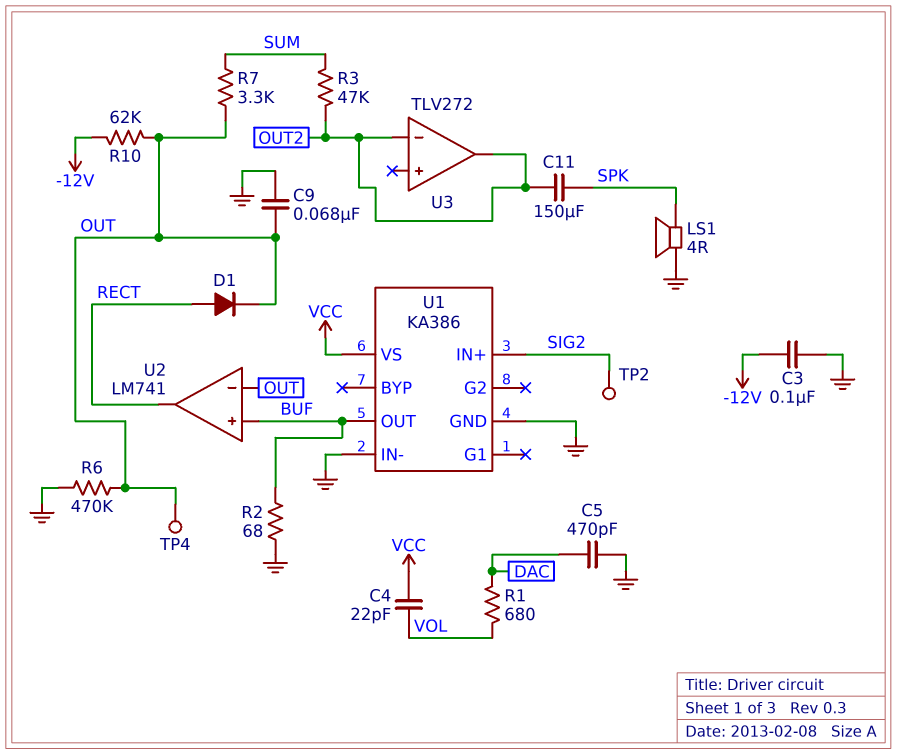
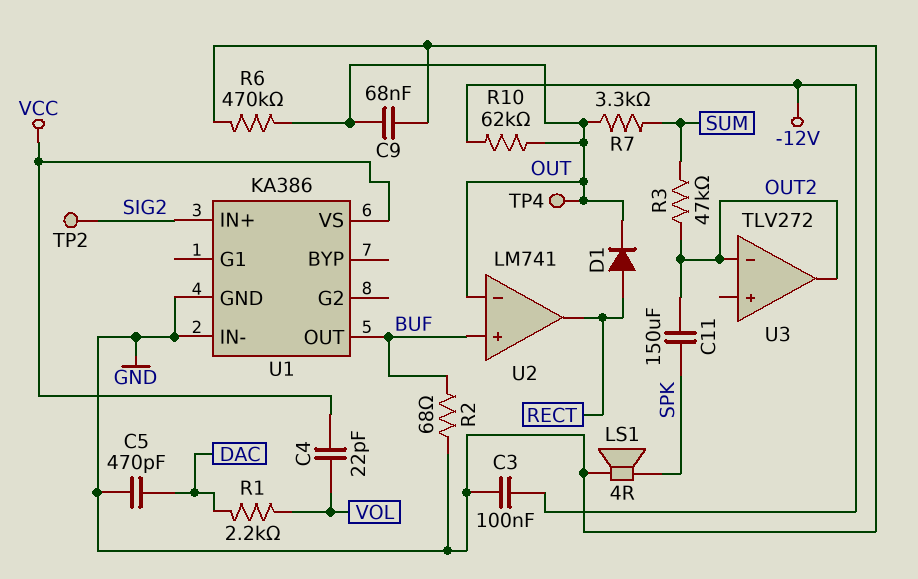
R1: 680 (DAC, VOL) -> 2.2k (DAC, VOL)

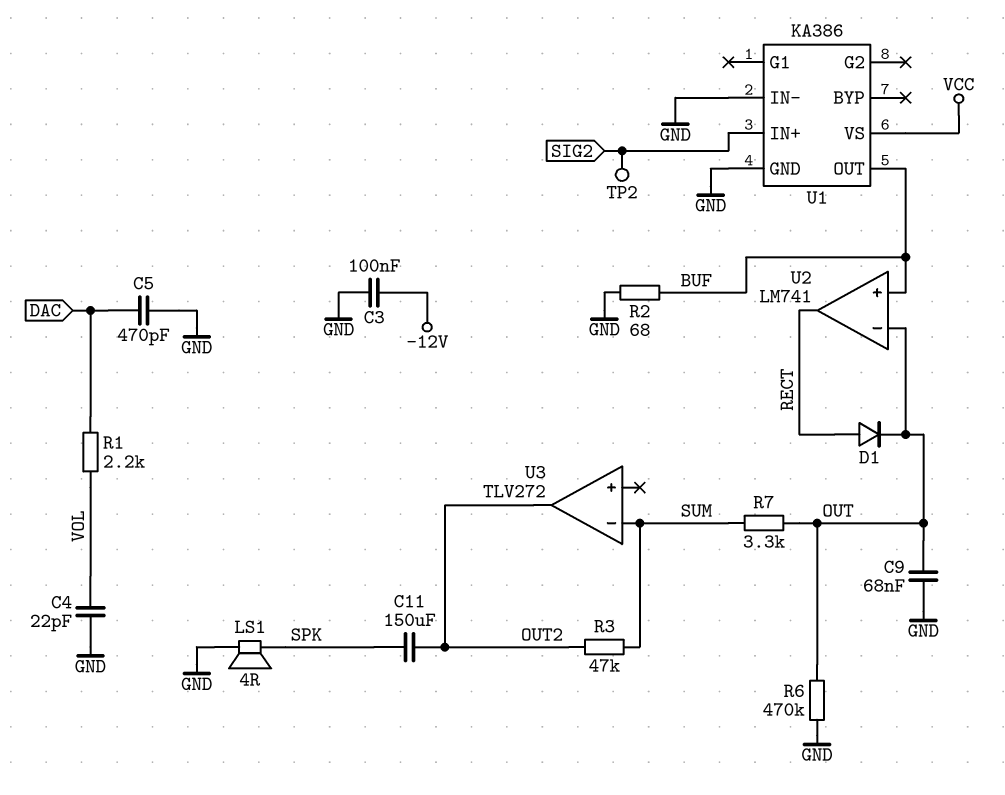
C4: 22pF (VCC, VOL) -> 22pF (GND, VOL)
R10: 62k (-12V, OUT) -> none
TP4: test point (OUT) -> none
U3 pin in-: OUT2 -> SUM

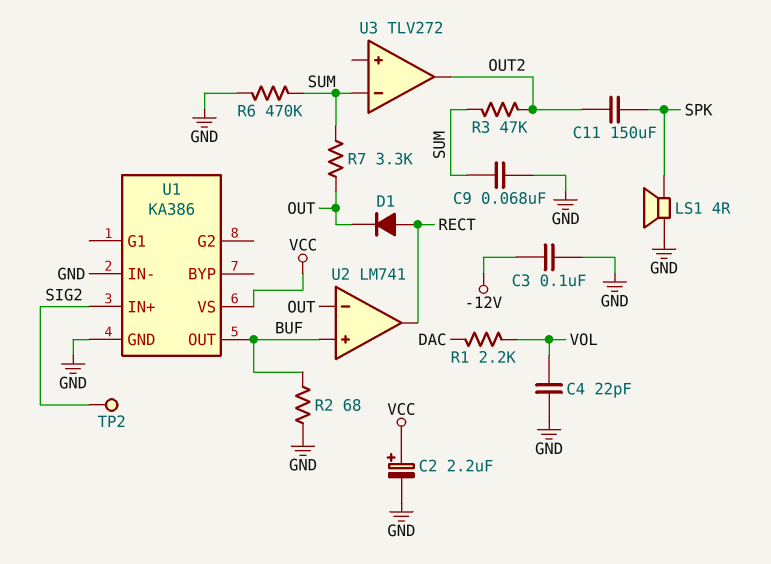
C2: none -> 2.2uF (plus VCC, minus GND)
C5: 470pF (DAC, GND) -> none
C9: 68nF (GND, OUT) -> 68nF (GND, SUM)
R6: 470k (GND, OUT) -> 470k (GND, SUM)

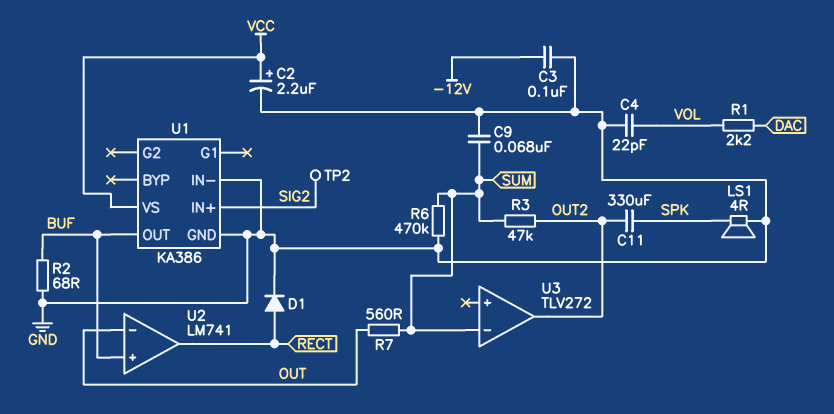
C11: 150uF (OUT2, SPK) -> 330uF (OUT2, SPK)
D1: diode (A RECT, K OUT) -> diode (A RECT, K GND)
R7: 3.3k (OUT, SUM) -> 560 (OUT, SUM)

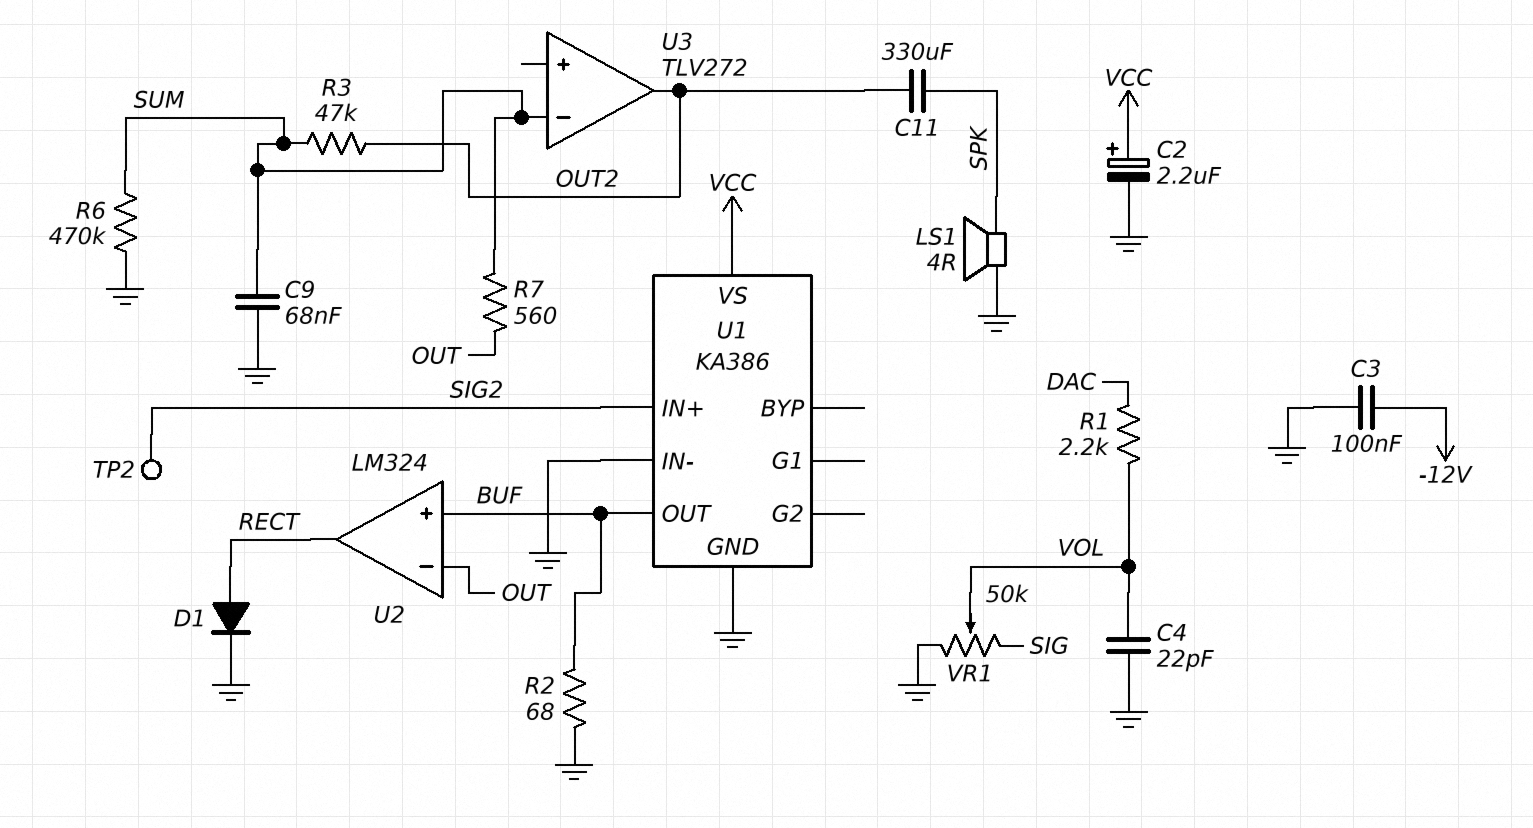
U2: LM741 -> LM324
VR1: none -> 50k (GND, SIG, wiper VOL)

